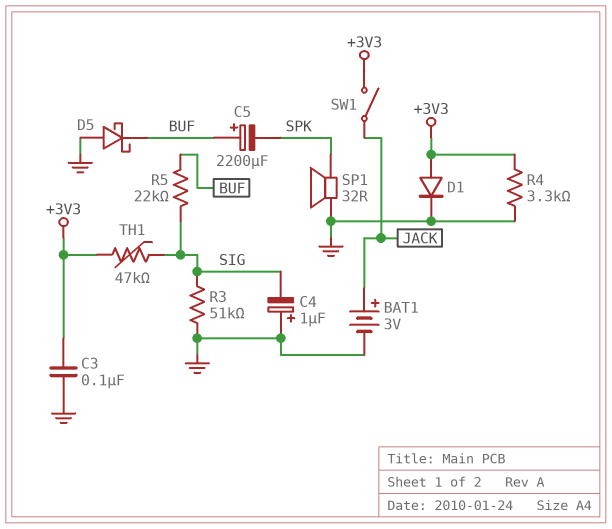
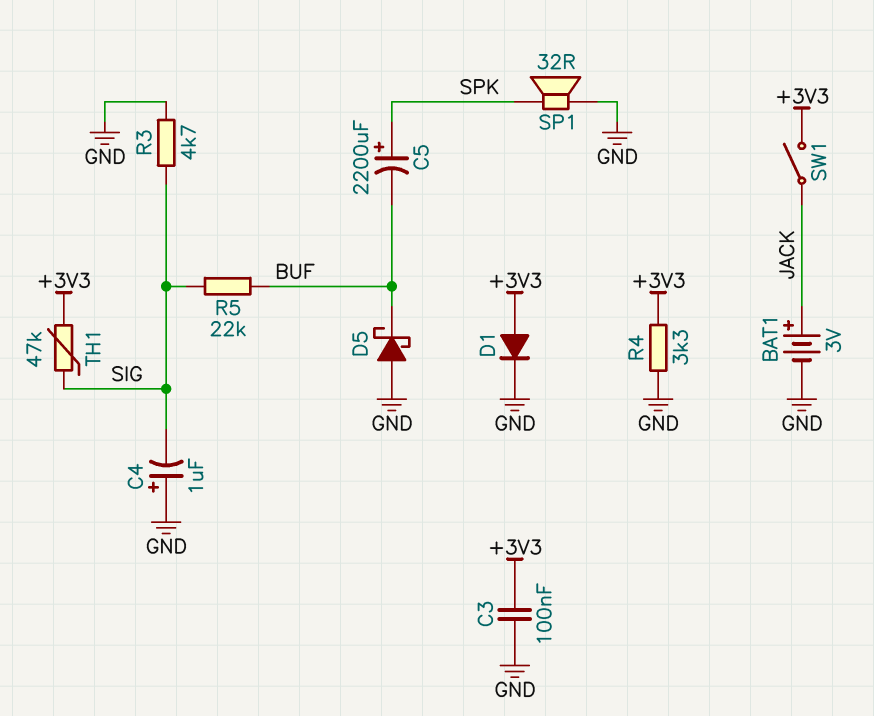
C5: 2200uF (plus BUF, minus SPK) -> 2200uF (plus SPK, minus BUF)
R3: 51k (GND, SIG) -> 4.7k (GND, SIG)

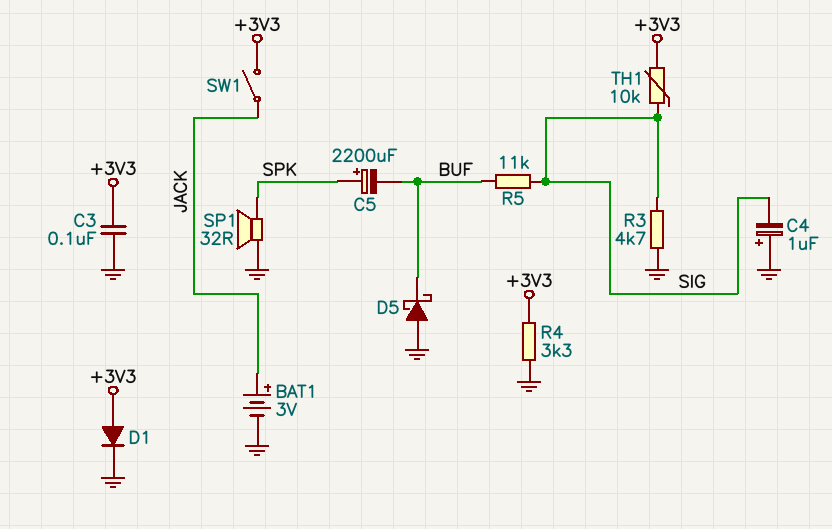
R5: 22k (BUF, SIG) -> 11k (BUF, SIG)
TH1: 47k (+3V3, SIG) -> 10k (+3V3, SIG)

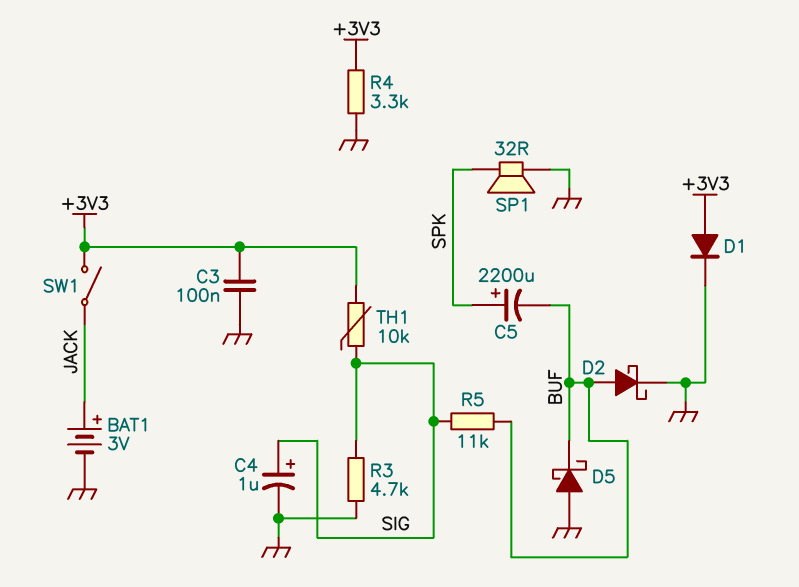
C4: 1uF (plus GND, minus SIG) -> 1uF (plus SIG, minus GND)
D2: none -> schottky (A BUF, K GND)

